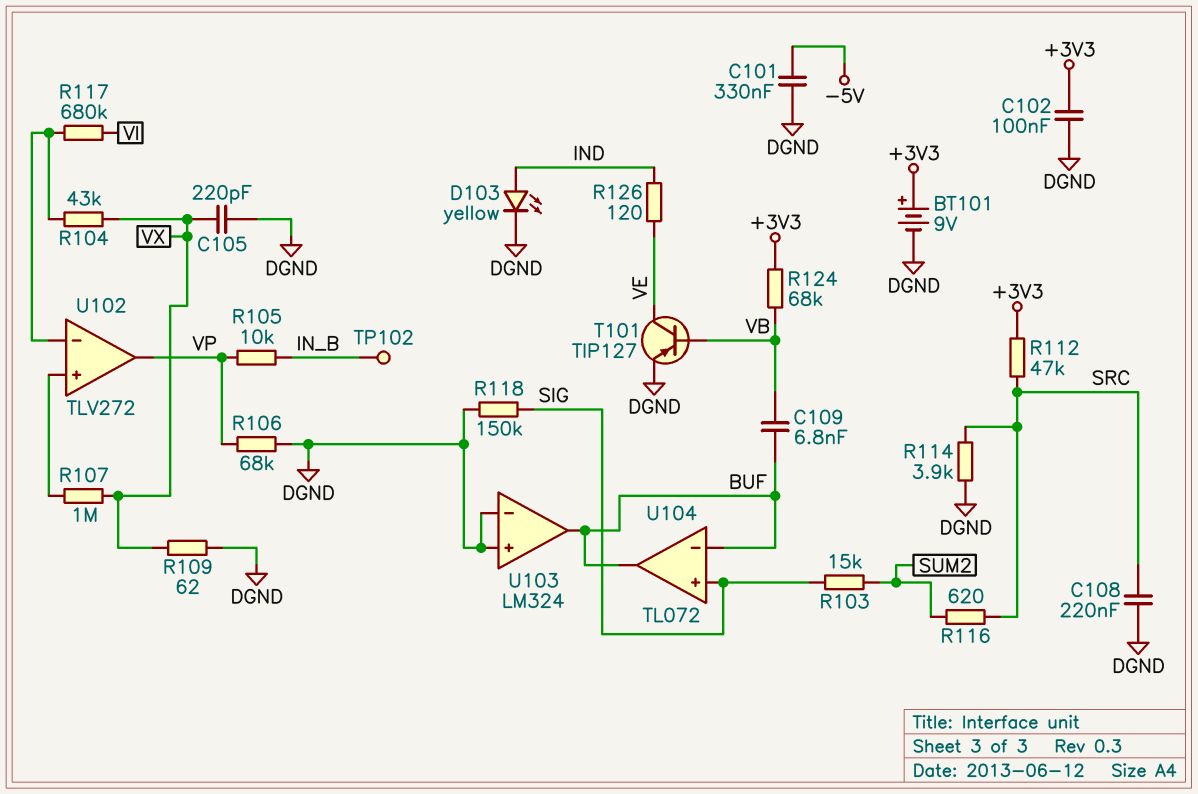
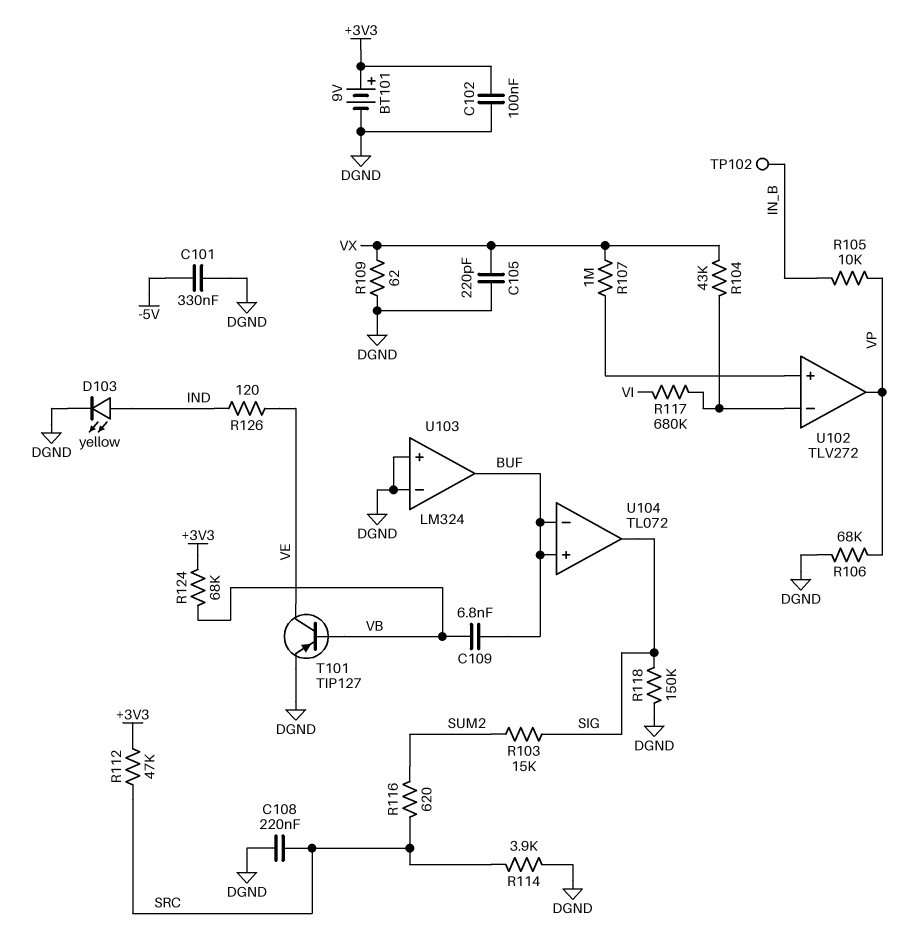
U104 pin in+: SIG -> BUF
U104 pin out: BUF -> SIG

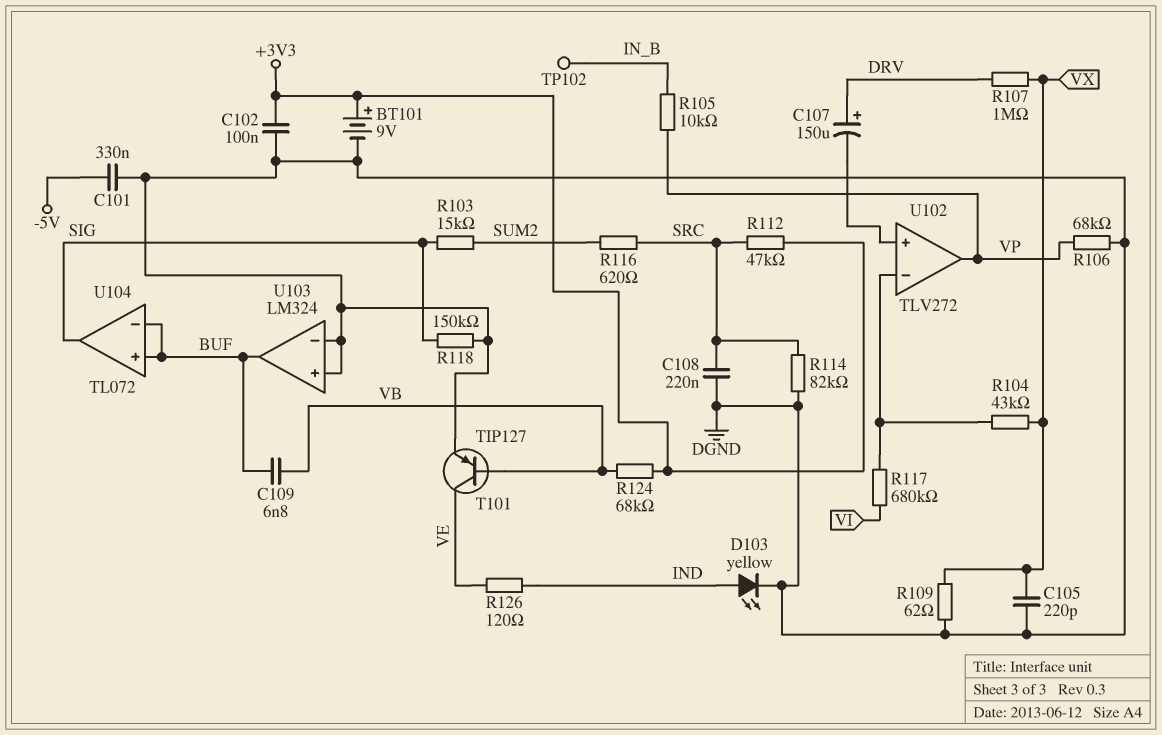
C107: none -> 150uF (plus DRV, minus U102/in+)
R107: 1M (U102/in+, VX) -> 1M (DRV, VX)
R114: 3.9k (DGND, SRC) -> 82k (DGND, SRC)

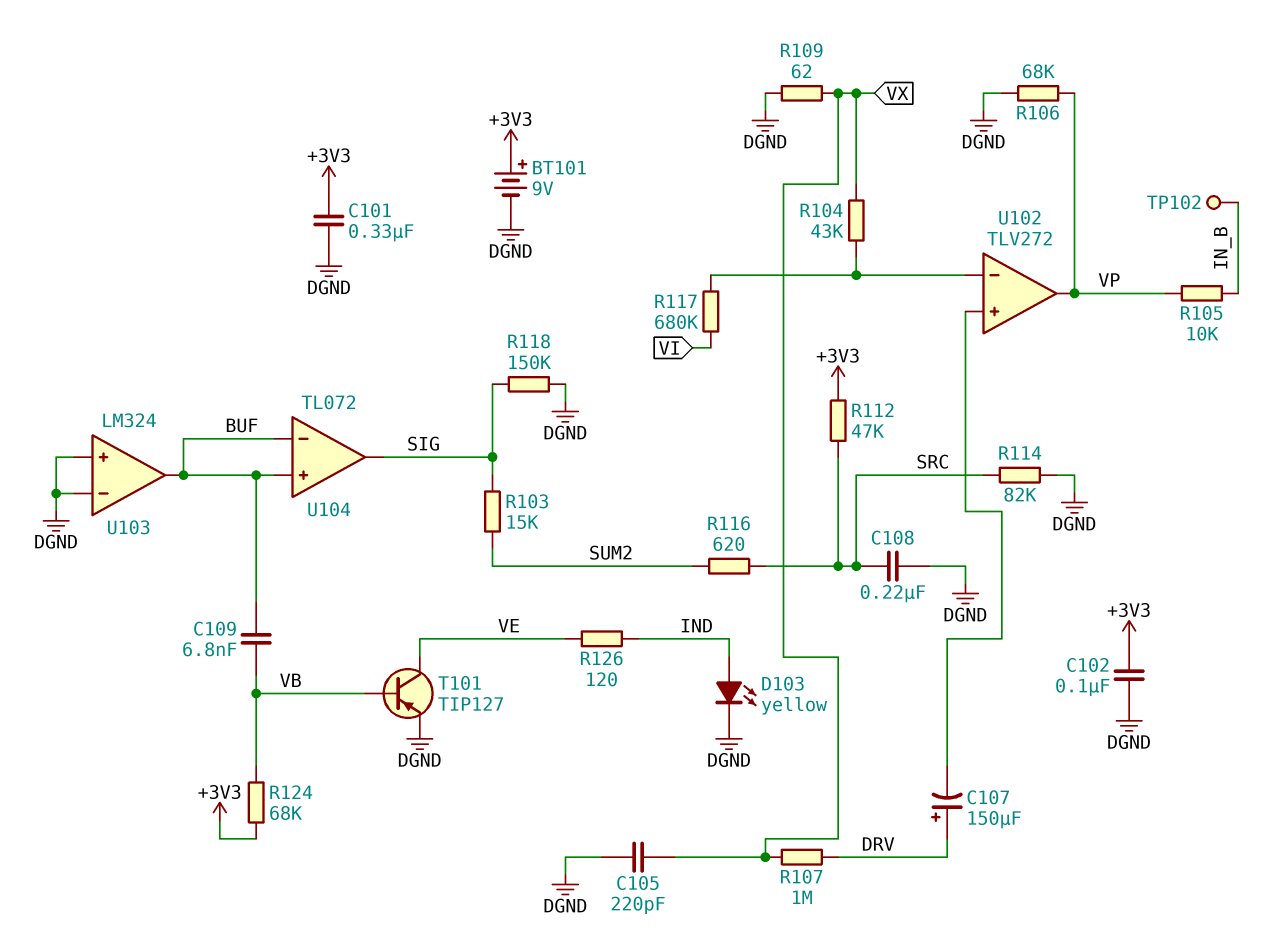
C101: 330nF (-5V, DGND) -> 330nF (+3V3, DGND)

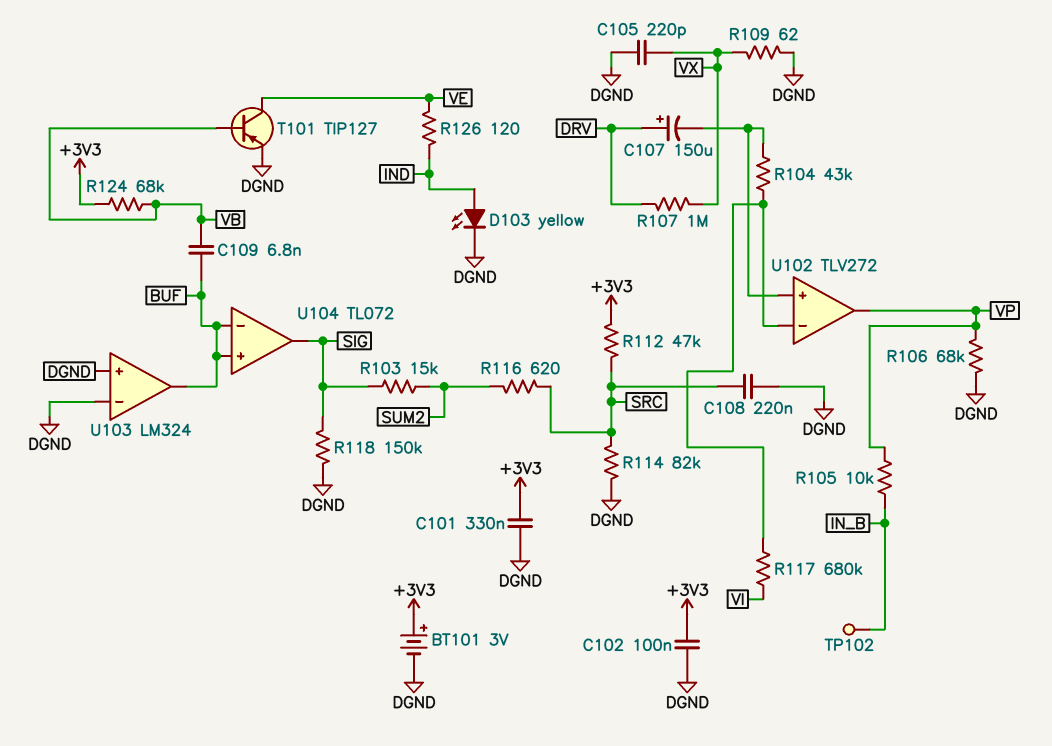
BT101: 9V (plus +3V3, minus DGND) -> 3V (plus +3V3, minus DGND)
R104: 43k (U102/in-, VX) -> 43k (U102/in+, U102/in-)

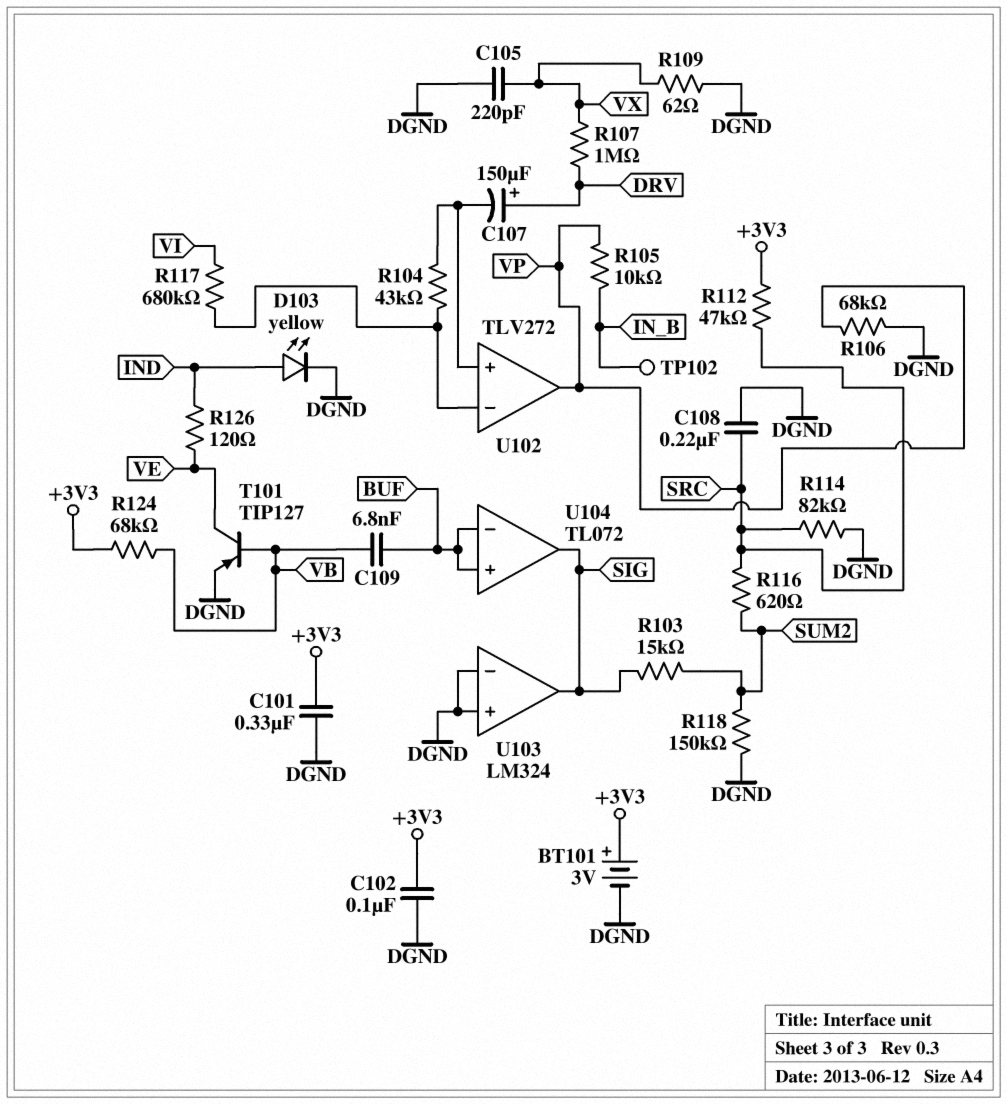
R118: 150k (DGND, SIG) -> 150k (DGND, SUM2)
U103 pin out: BUF -> SIG

